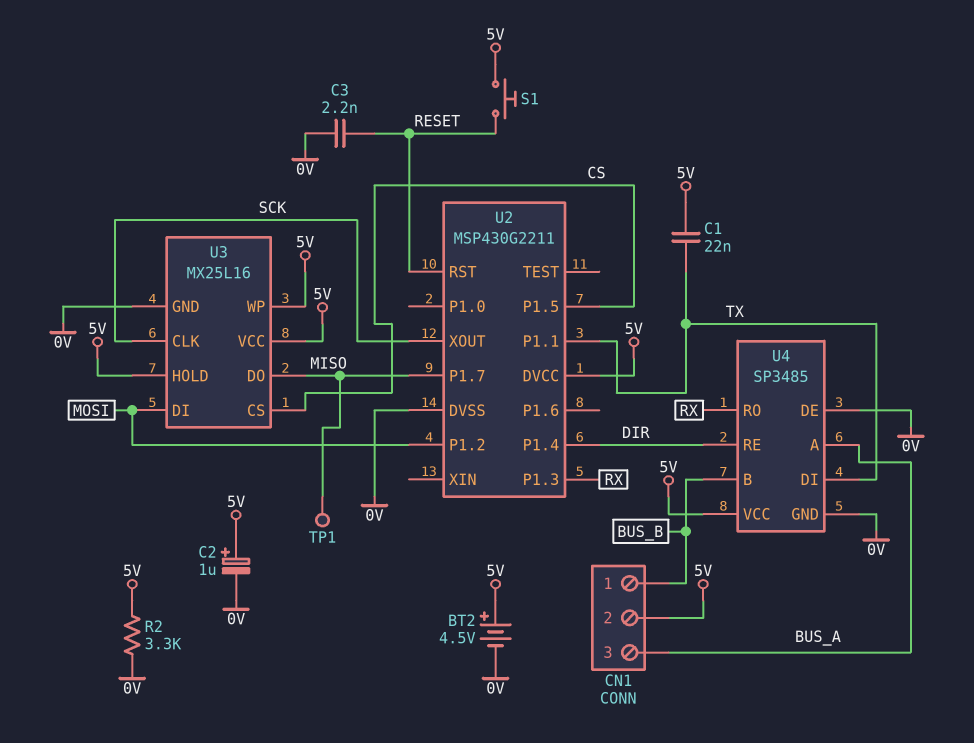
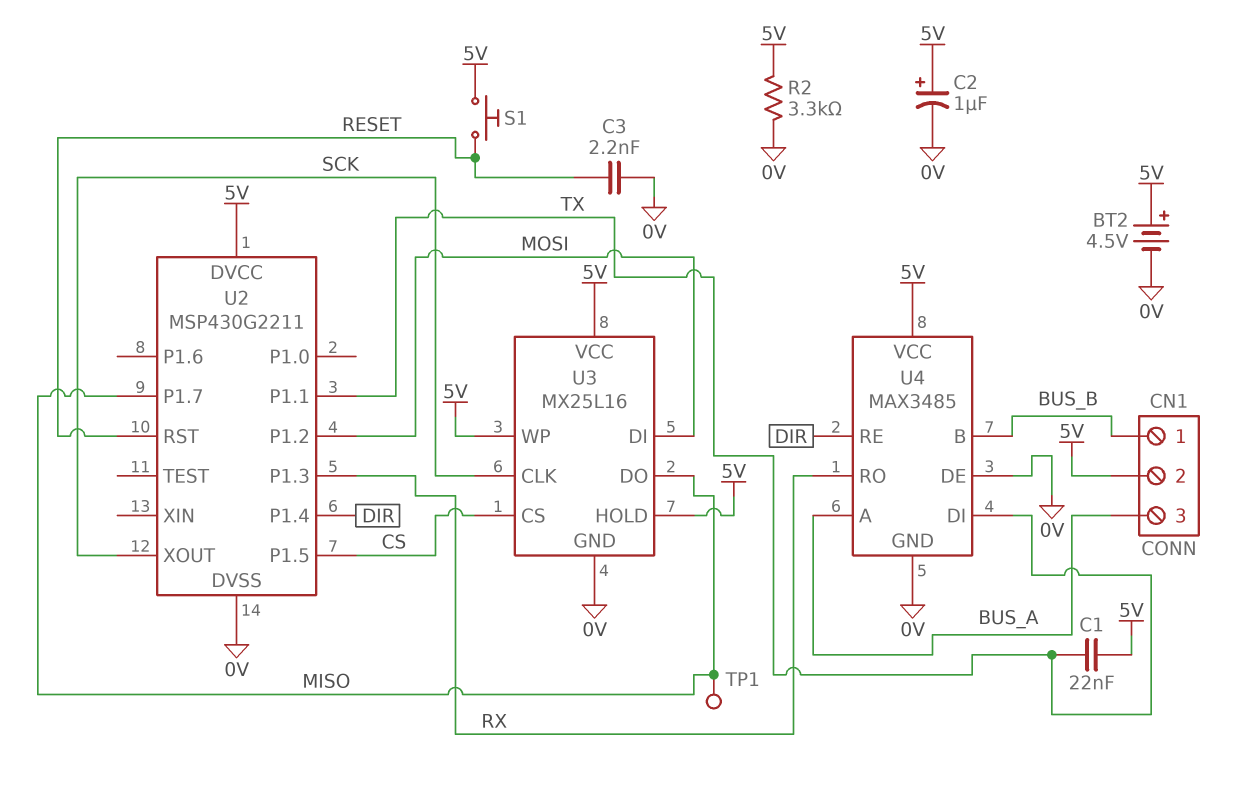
U4: SP3485 -> MAX3485

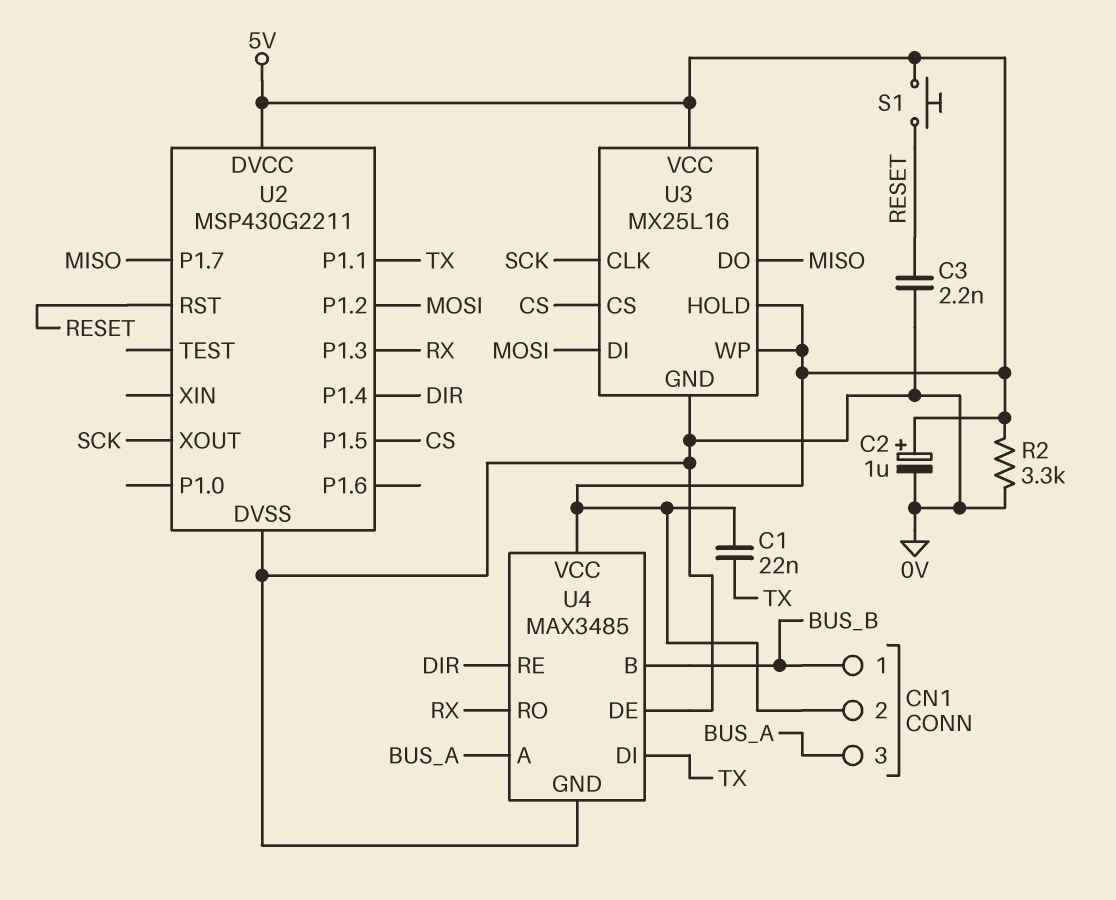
BT2: 4.5V (plus 5V, minus 0V) -> none
TP1: test point (MISO) -> none

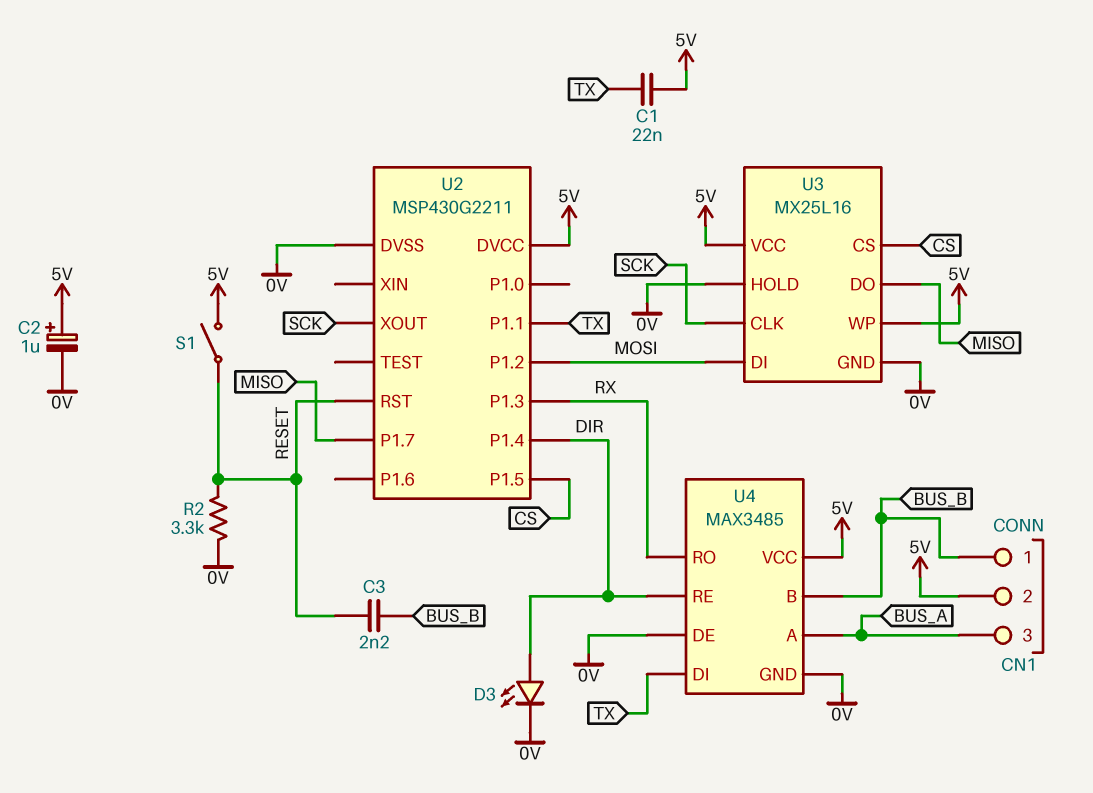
C3: 2.2nF (0V, RESET) -> 2.2nF (BUS_B, RESET)
D3: none -> LED (A DIR, K 0V)
R2: 3.3k (0V, 5V) -> 3.3k (0V, RESET)
S1: button (5V, RESET) -> switch (5V, RESET)
U3 pin HOLD: 5V -> 0V

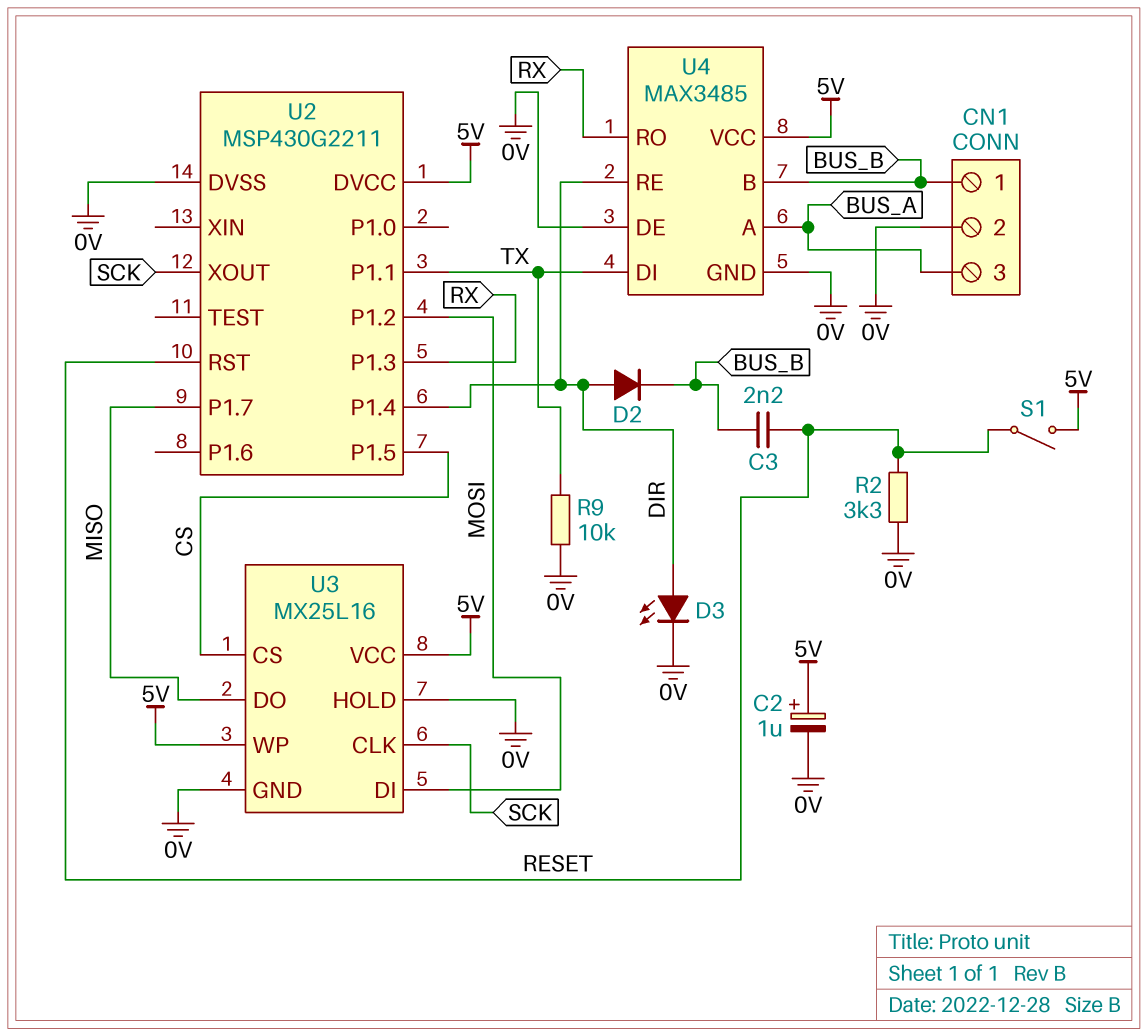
C1: 22nF (5V, TX) -> none
CN1 pin 2: 5V -> 0V
D2: none -> diode (A DIR, K BUS_B)
R9: none -> 10k (0V, TX)

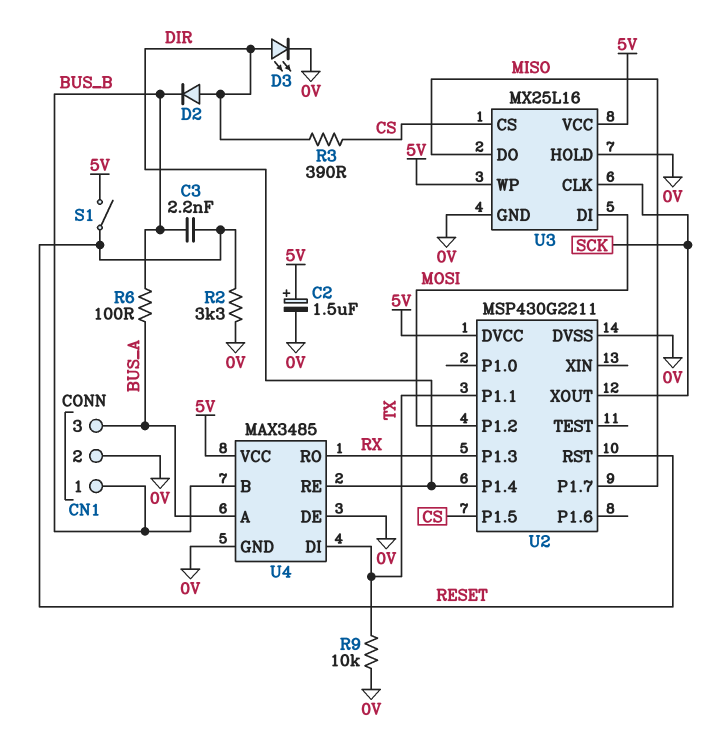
C2: 1uF (plus 5V, minus 0V) -> 1.5uF (plus 5V, minus 0V)
R3: none -> 390 (CS, DIR)
R6: none -> 100 (BUS_A, BUS_B)

